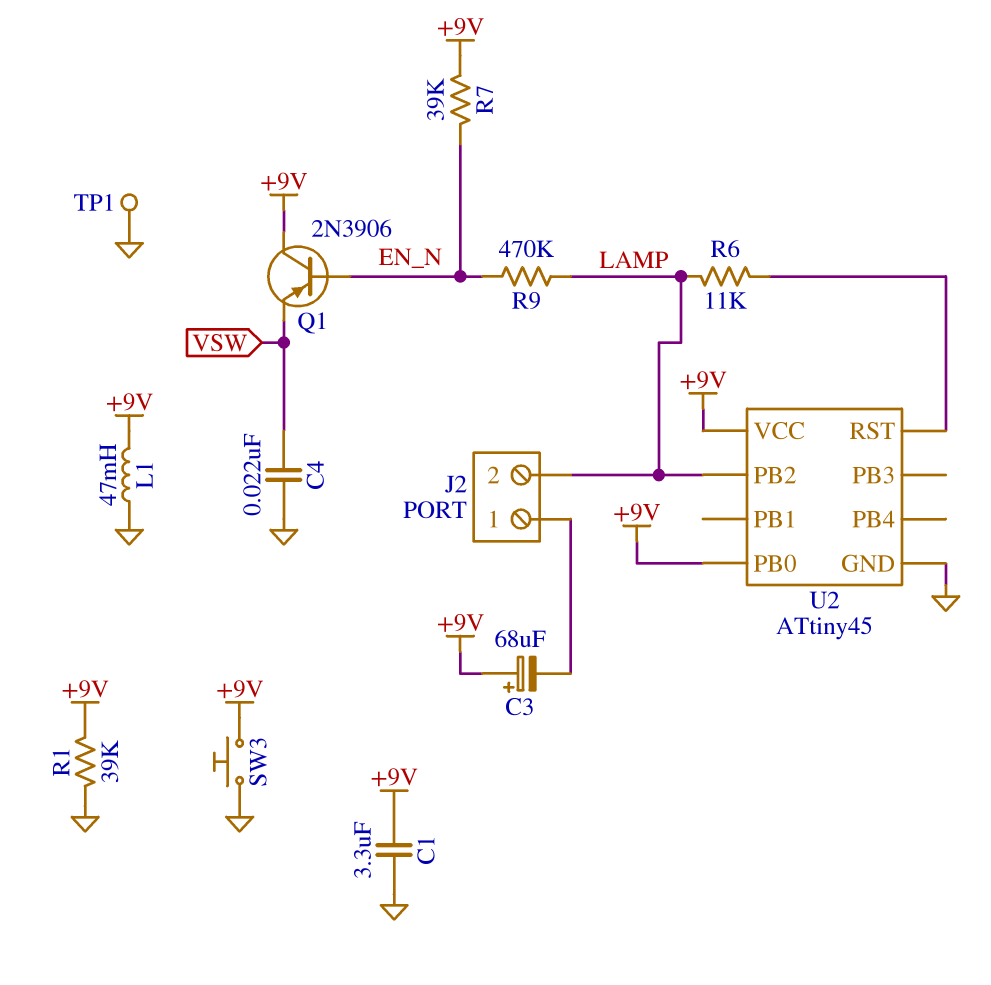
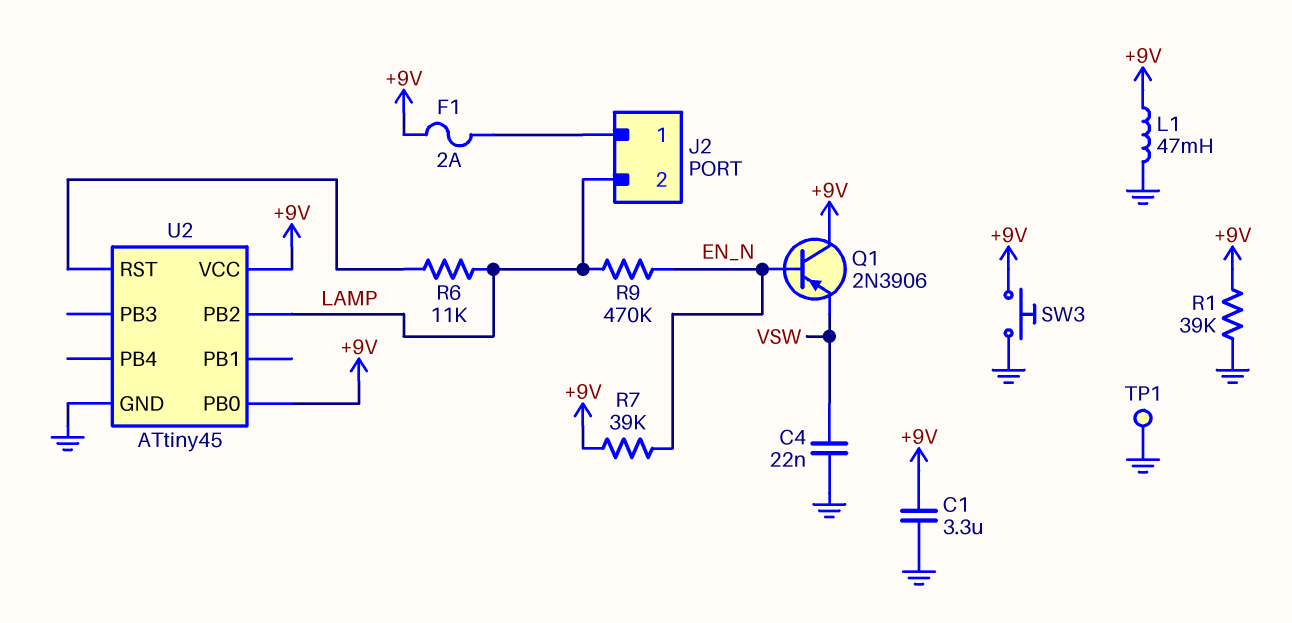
C3: 68uF (plus +9V, minus J2/1) -> none
F1: none -> 2A (+9V, J2/1)

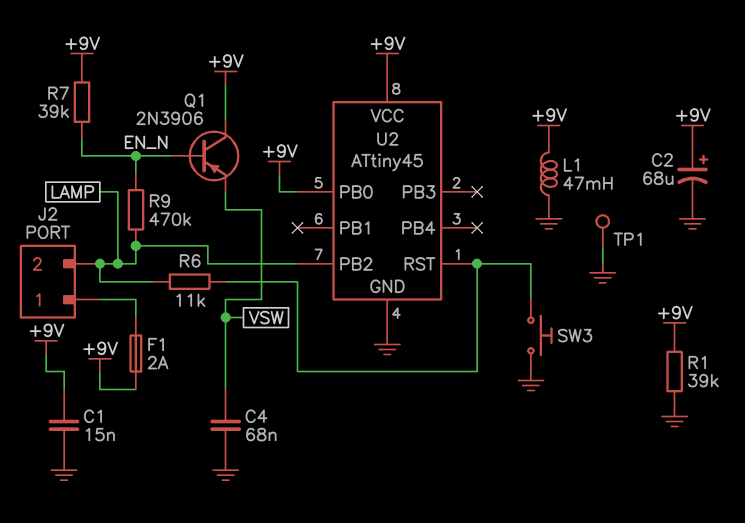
C1: 3.3uF (+9V, GND) -> 15nF (+9V, GND)
C2: none -> 68uF (plus +9V, minus GND)
C4: 22nF (GND, VSW) -> 68nF (GND, VSW)
SW3: button (+9V, GND) -> button (GND, U2/RST)

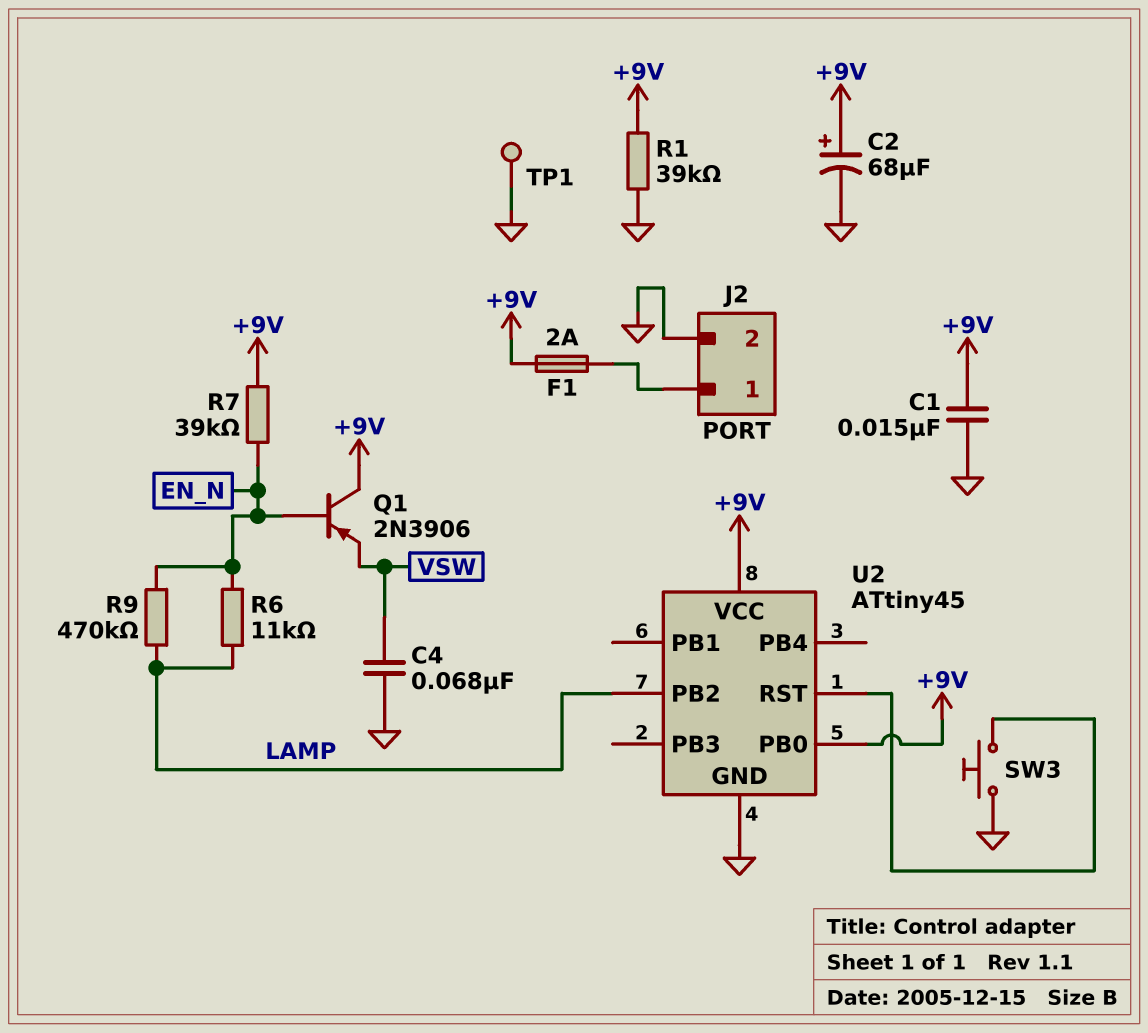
J2 pin 2: LAMP -> GND
L1: 47mH (+9V, GND) -> none
R6: 11k (LAMP, U2/RST) -> 11k (EN_N, LAMP)

